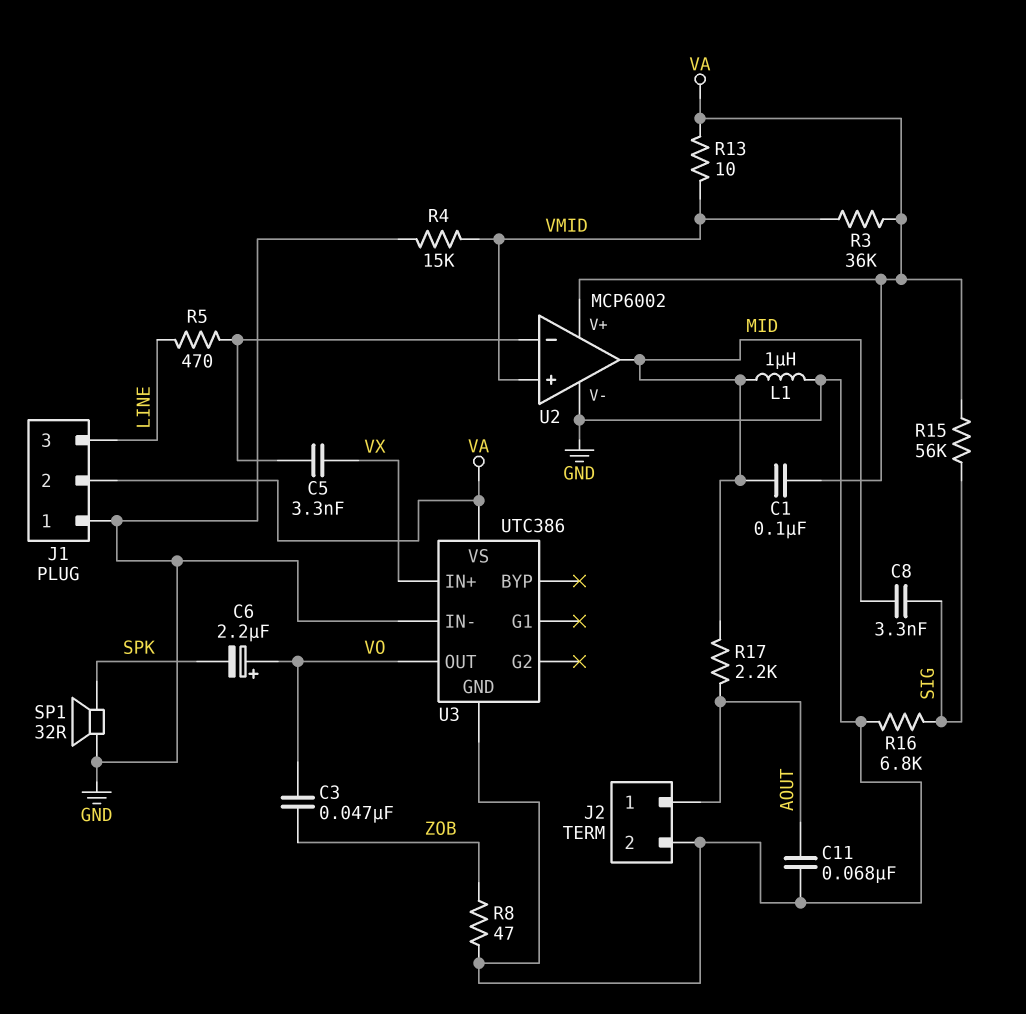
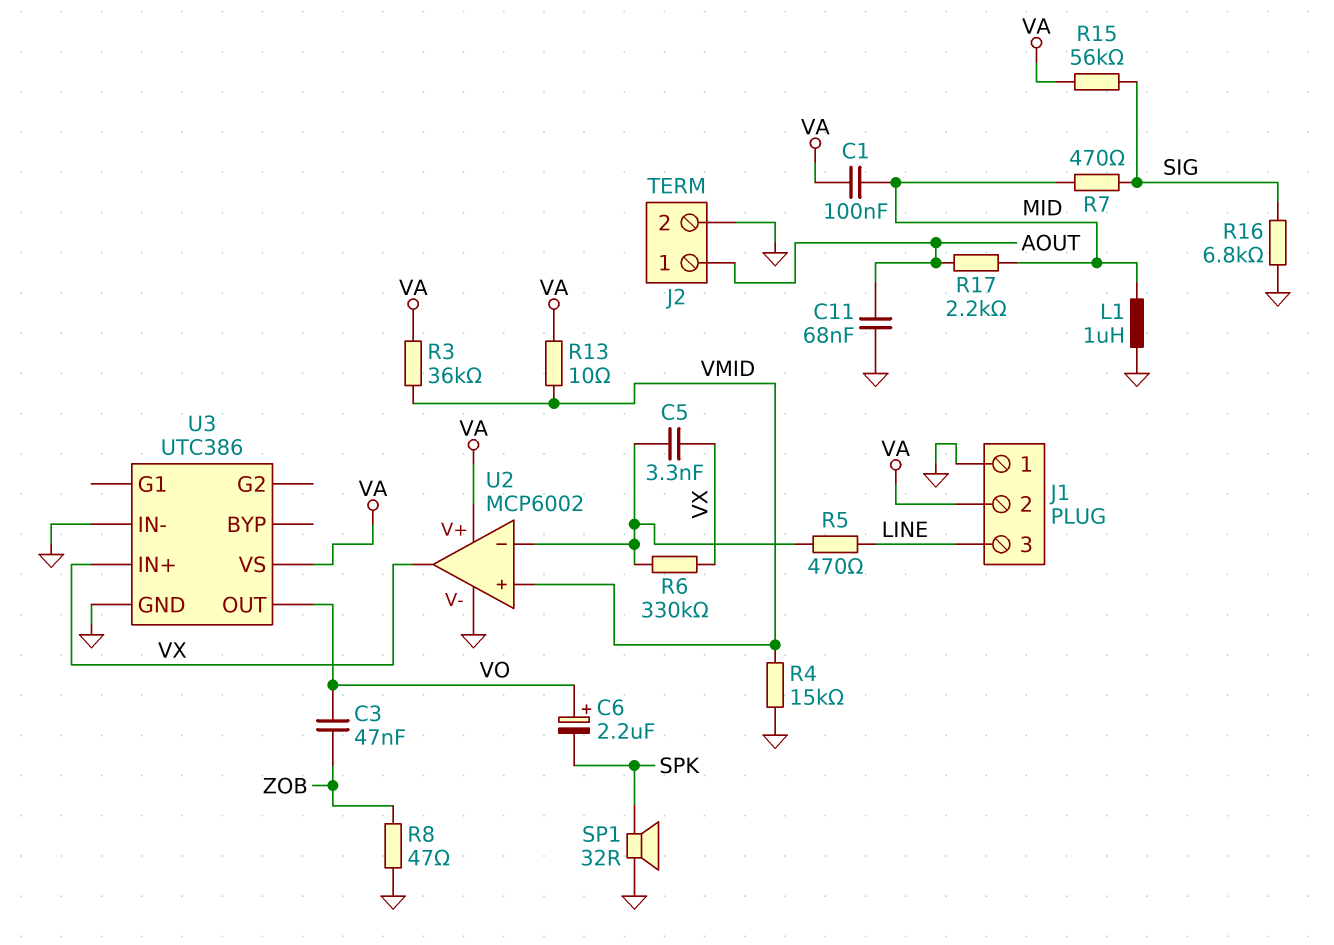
C8: 3.3nF (MID, SIG) -> none
R6: none -> 330k (U2/in-, VX)
R7: none -> 470 (MID, SIG)
U2 pin out: MID -> VX

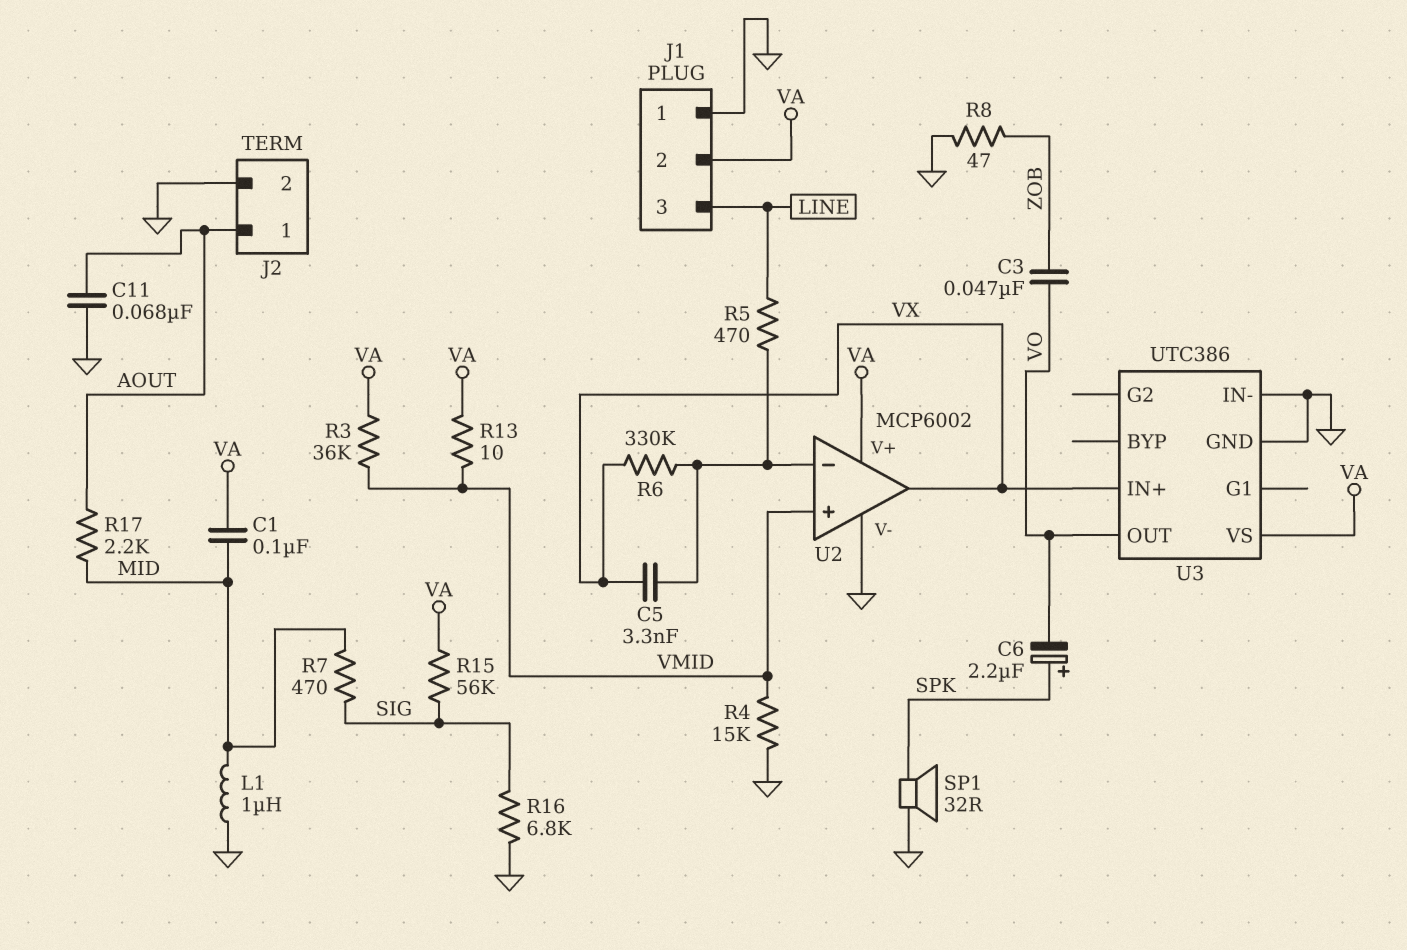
C6: 2.2uF (plus VO, minus SPK) -> 2.2uF (plus SPK, minus VO)

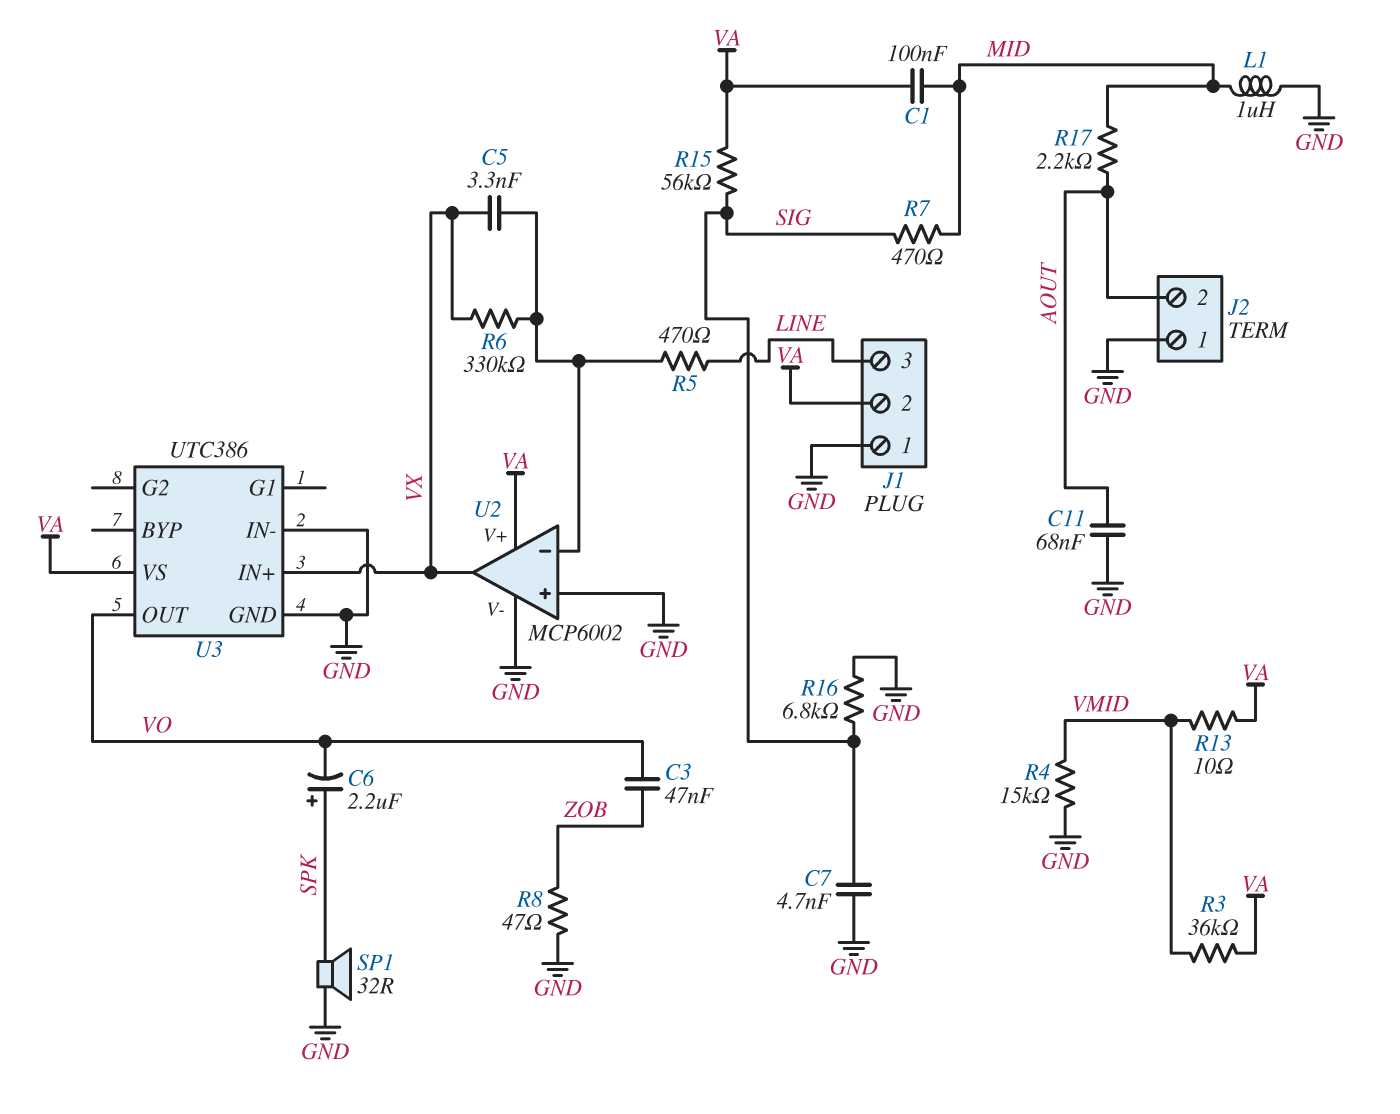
C7: none -> 4.7nF (GND, SIG)
J2 pin 1: AOUT -> GND
J2 pin 2: GND -> AOUT
U2 pin in+: VMID -> GND

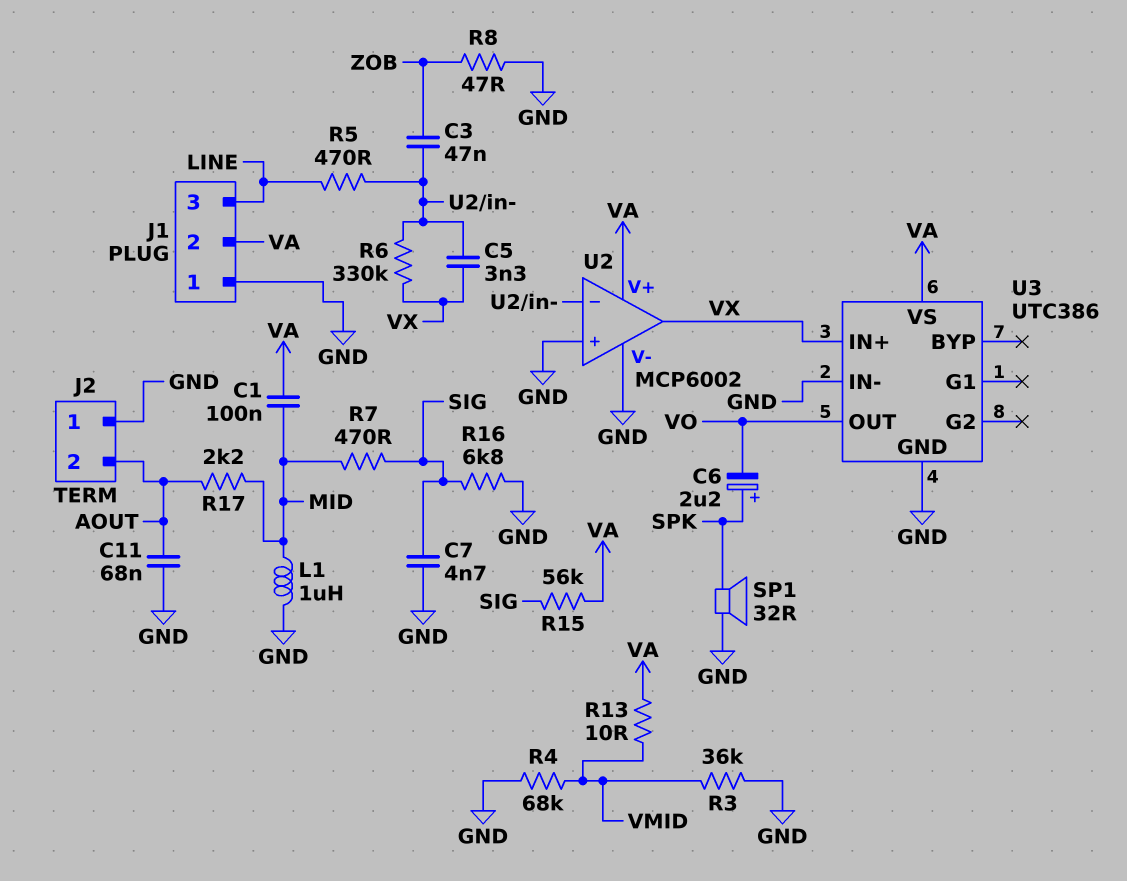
C3: 47nF (VO, ZOB) -> 47nF (U2/in-, ZOB)
R3: 36k (VA, VMID) -> 36k (GND, VMID)
R4: 15k (GND, VMID) -> 68k (GND, VMID)

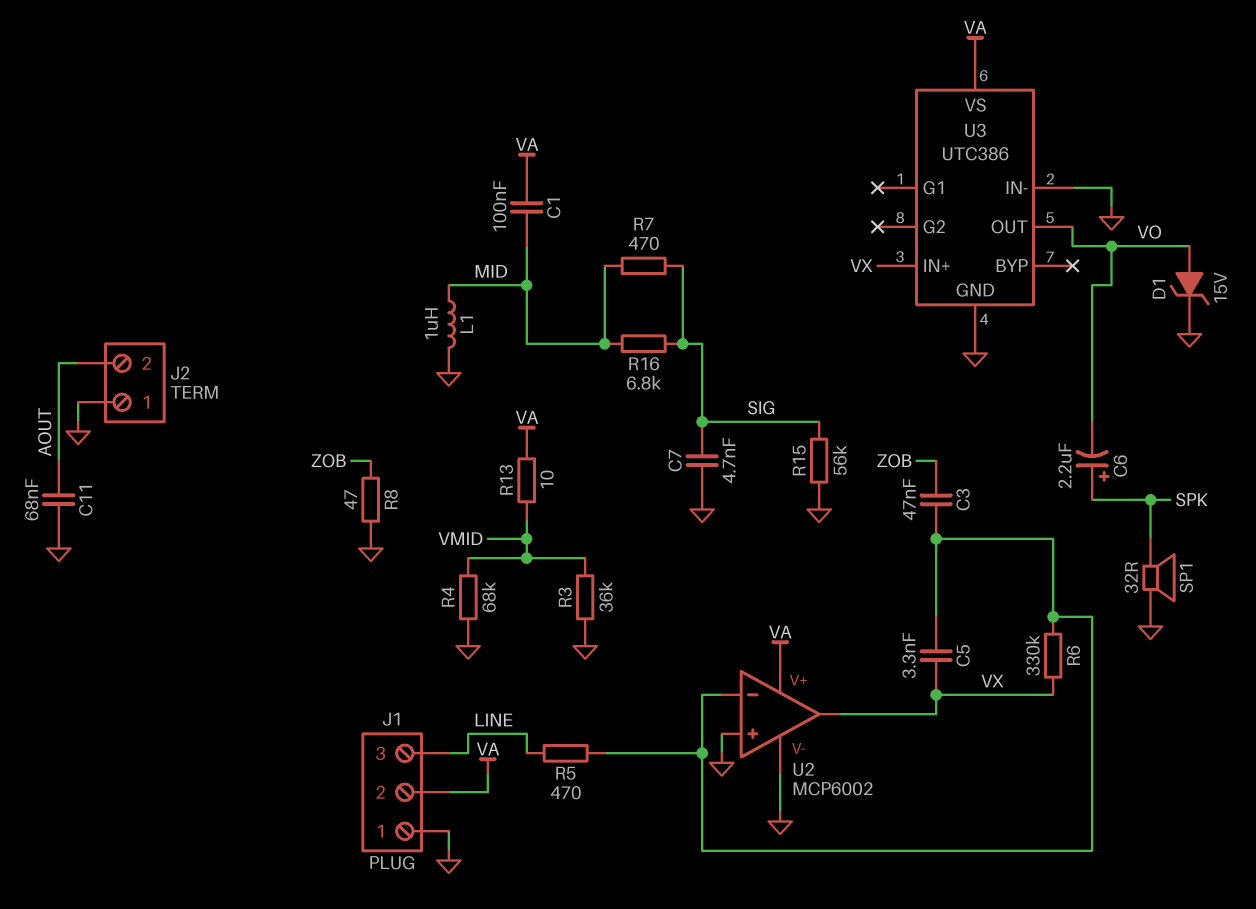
D1: none -> zener 15V (A VO, K GND)
R15: 56k (SIG, VA) -> 56k (GND, SIG)
R16: 6.8k (GND, SIG) -> 6.8k (MID, SIG)
R17: 2.2k (AOUT, MID) -> none

